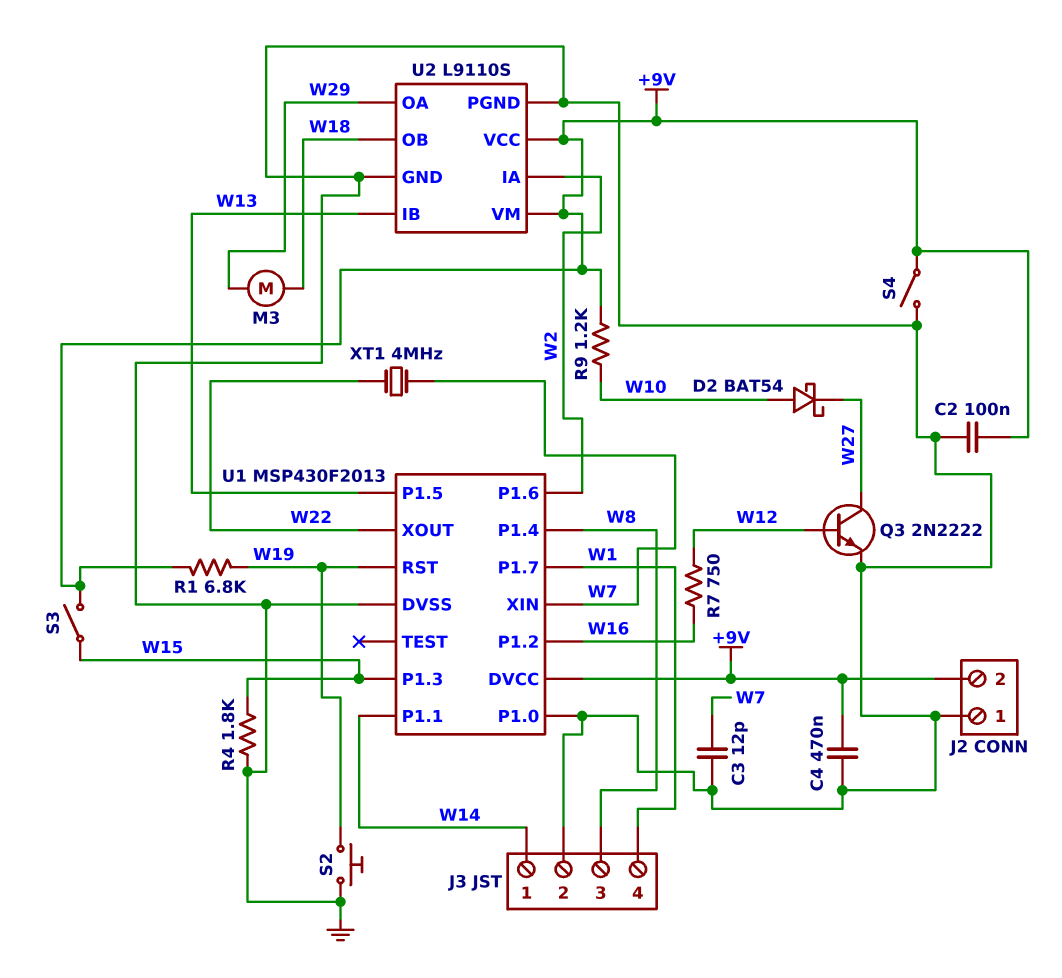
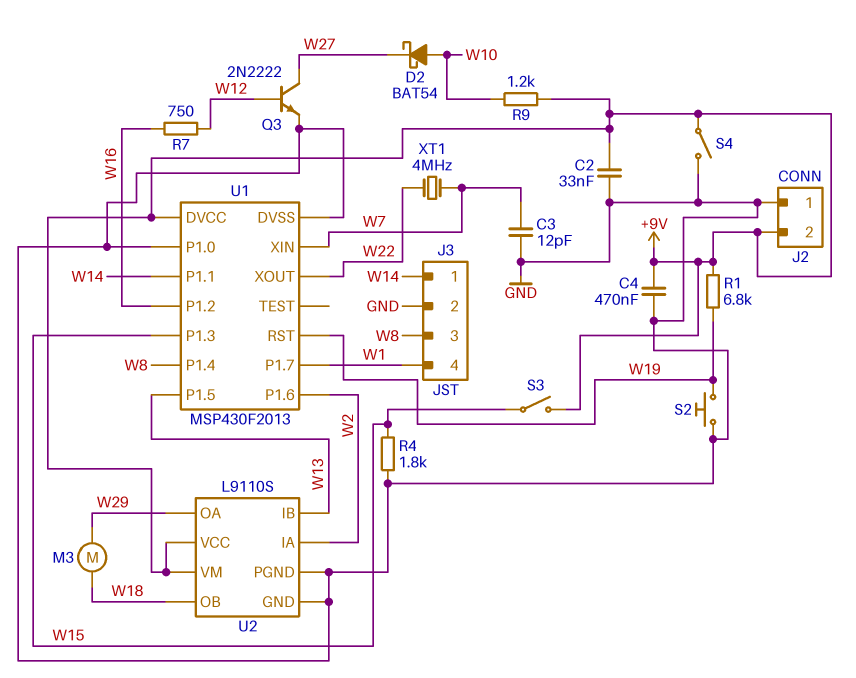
C2: 100nF (+9V, GND) -> 33nF (+9V, GND)

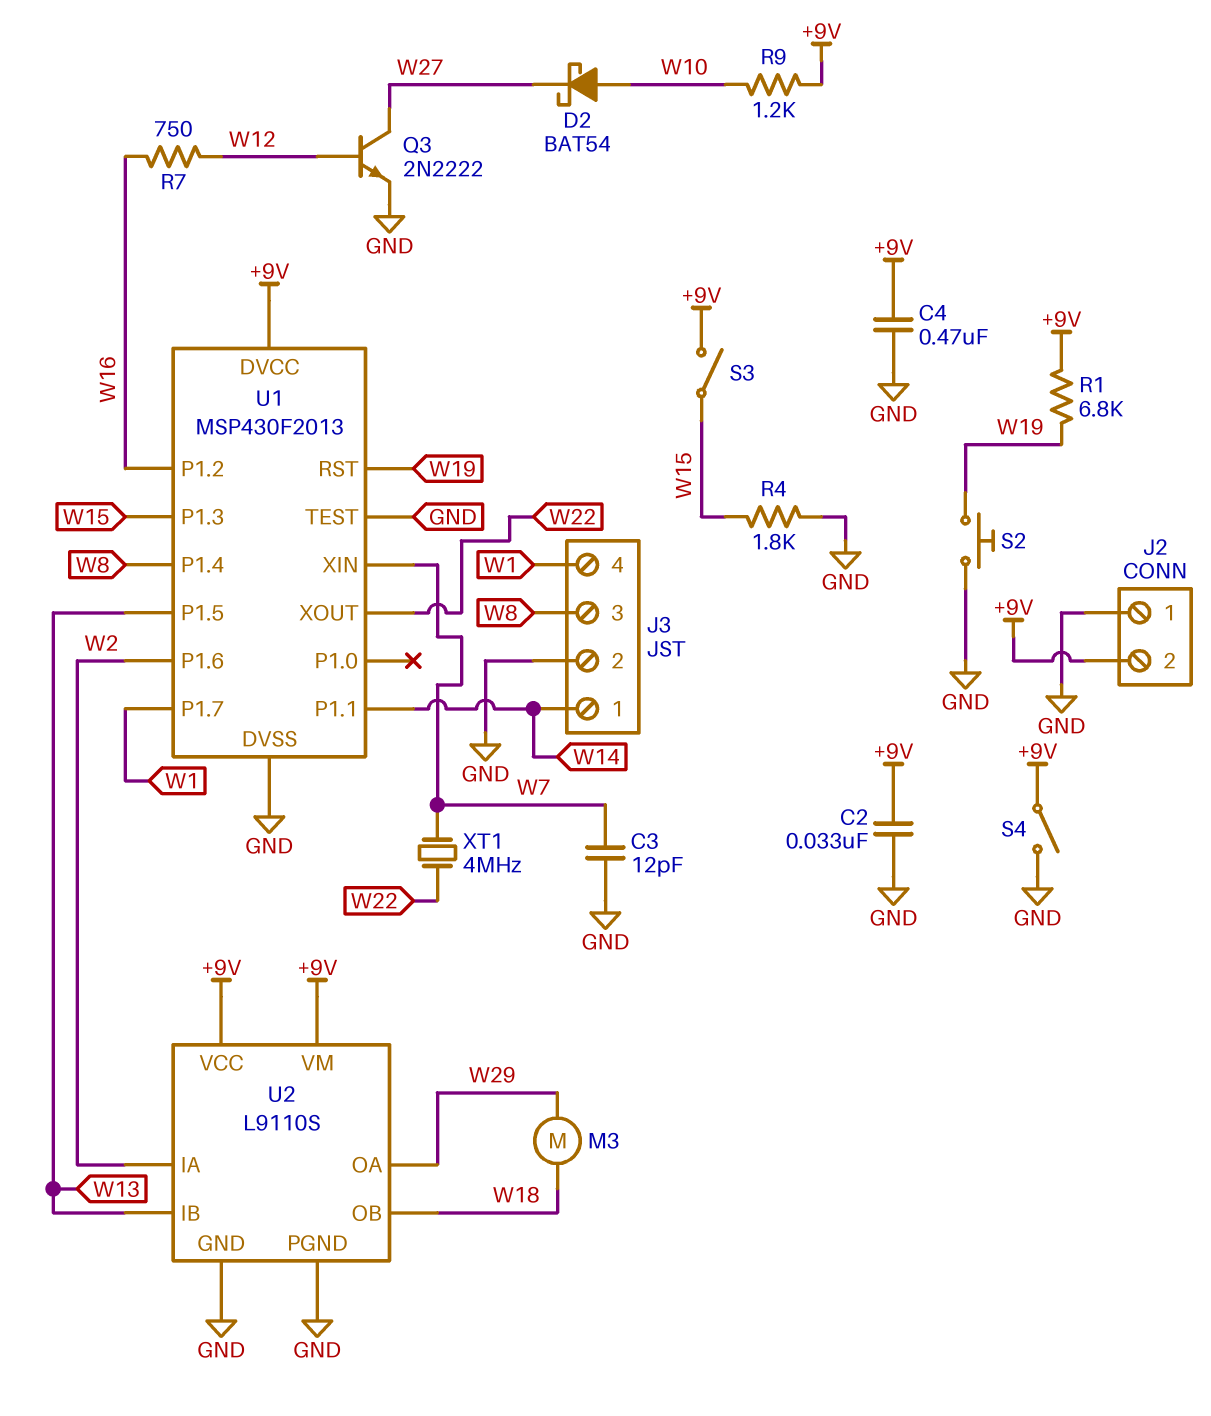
U1 pin P1.0: GND -> none
U1 pin TEST: none -> GND

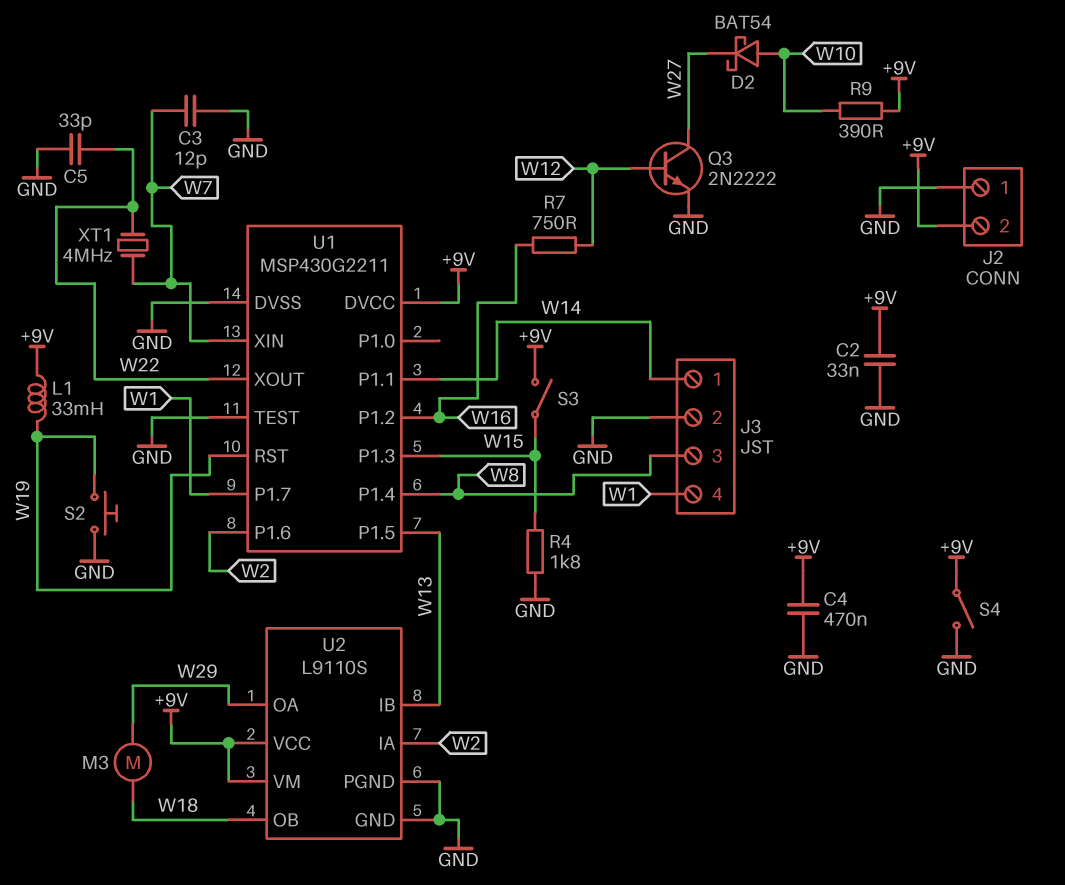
C5: none -> 33pF (GND, W22)
L1: none -> 33mH (+9V, W19)
R1: 6.8k (+9V, W19) -> none
R9: 1.2k (+9V, W10) -> 390 (+9V, W10)
U1: MSP430F2013 -> MSP430G2211

